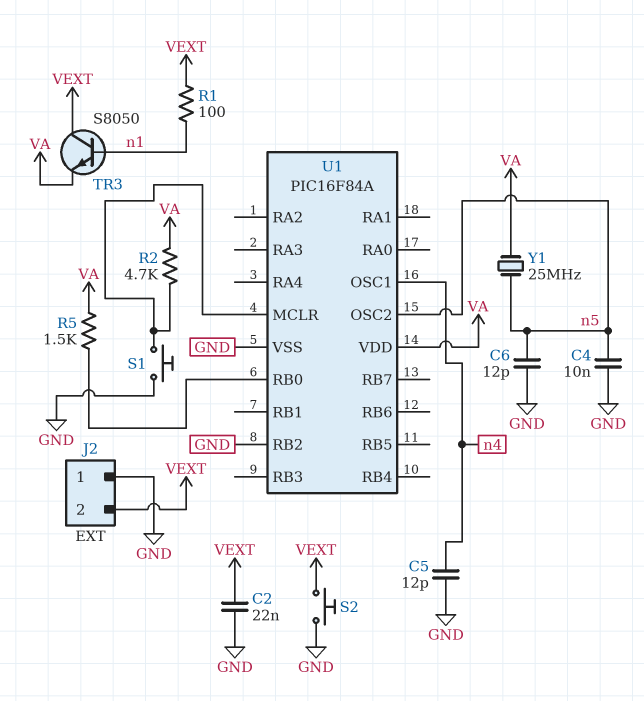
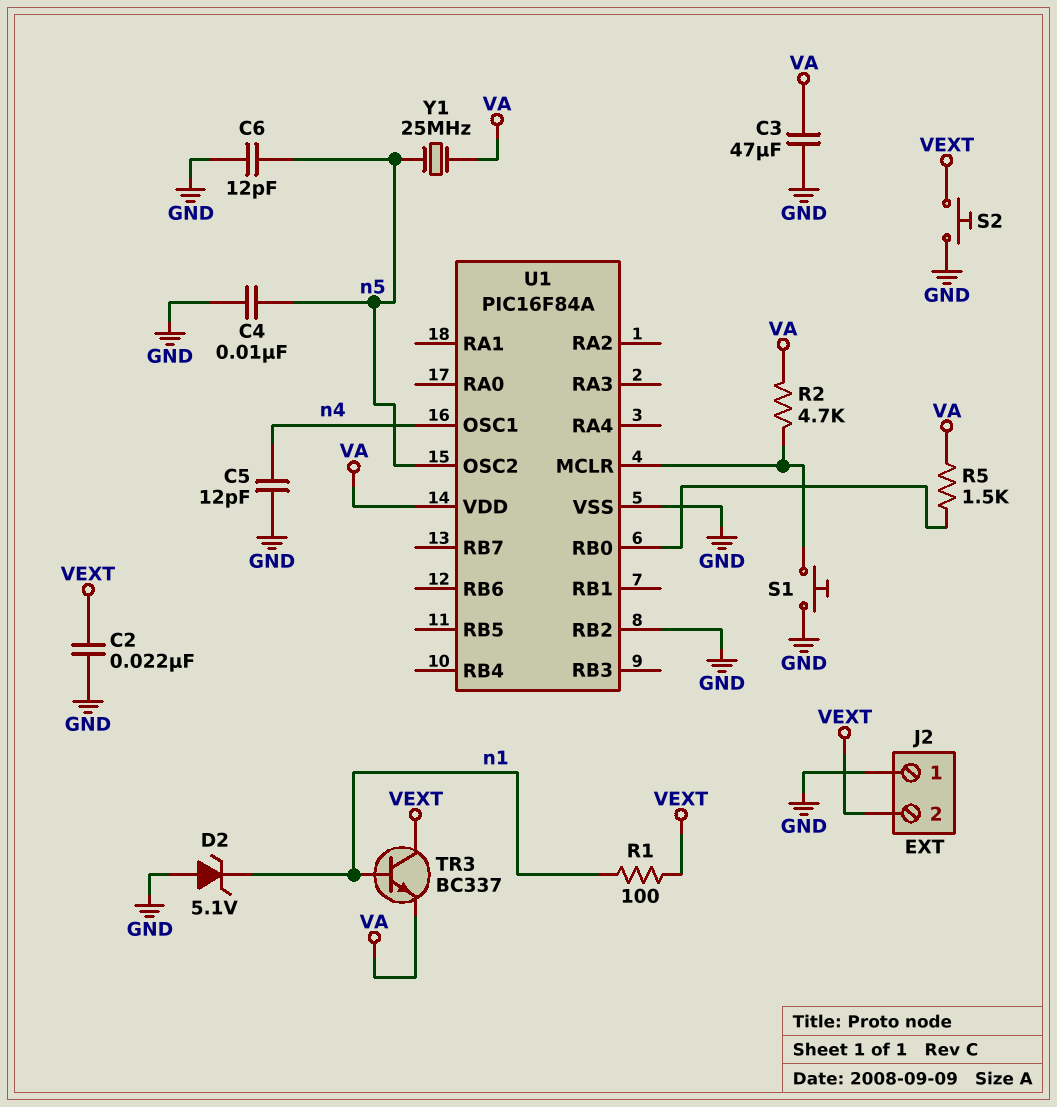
C3: none -> 47uF (GND, VA)
D2: none -> zener 5.1V (A GND, K n1)
TR3: NPN S8050 (B n1, C VEXT, E VA) -> NPN BC337 (B n1, C VEXT, E VA)

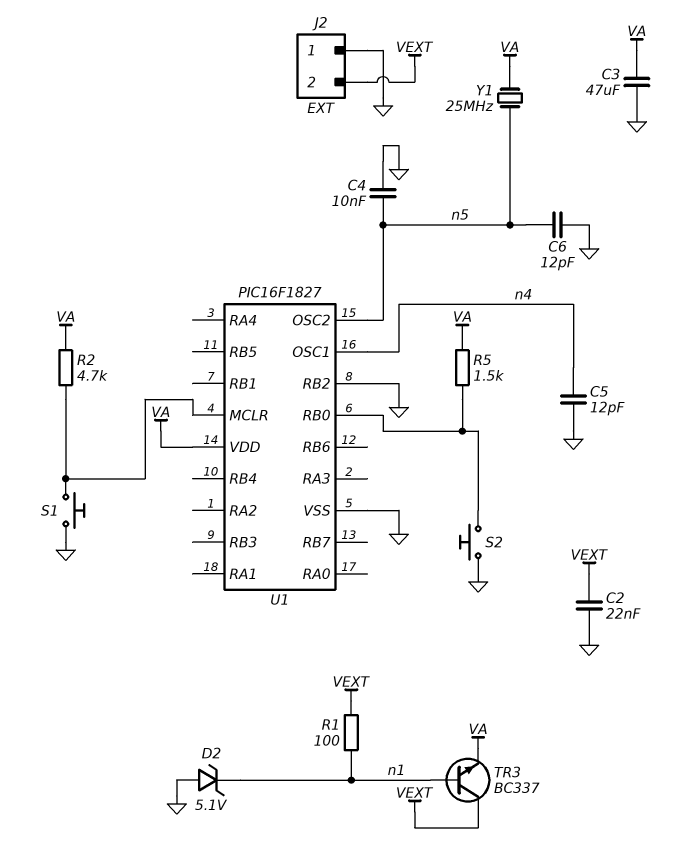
S2: button (GND, VEXT) -> button (GND, U1/RB0)
U1: PIC16F84A -> PIC16F1827

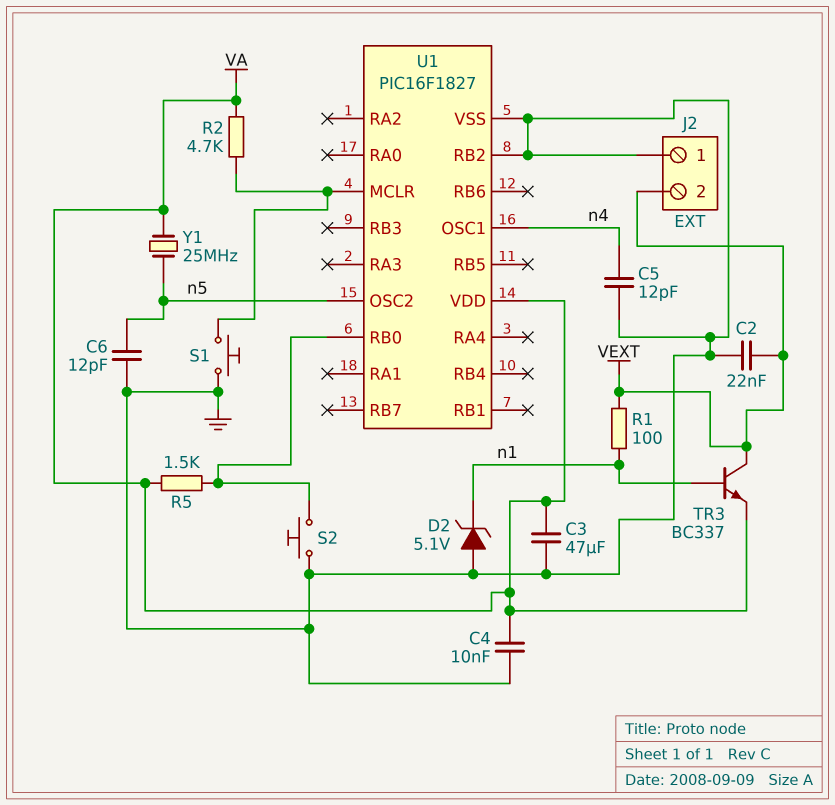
C4: 10nF (GND, n5) -> 10nF (GND, VA)

